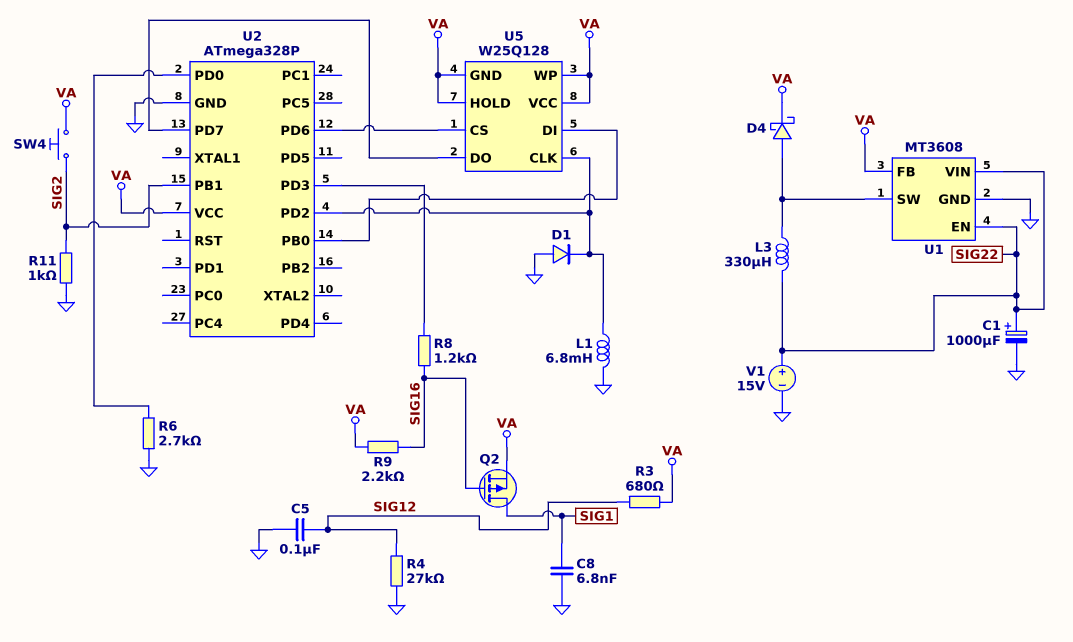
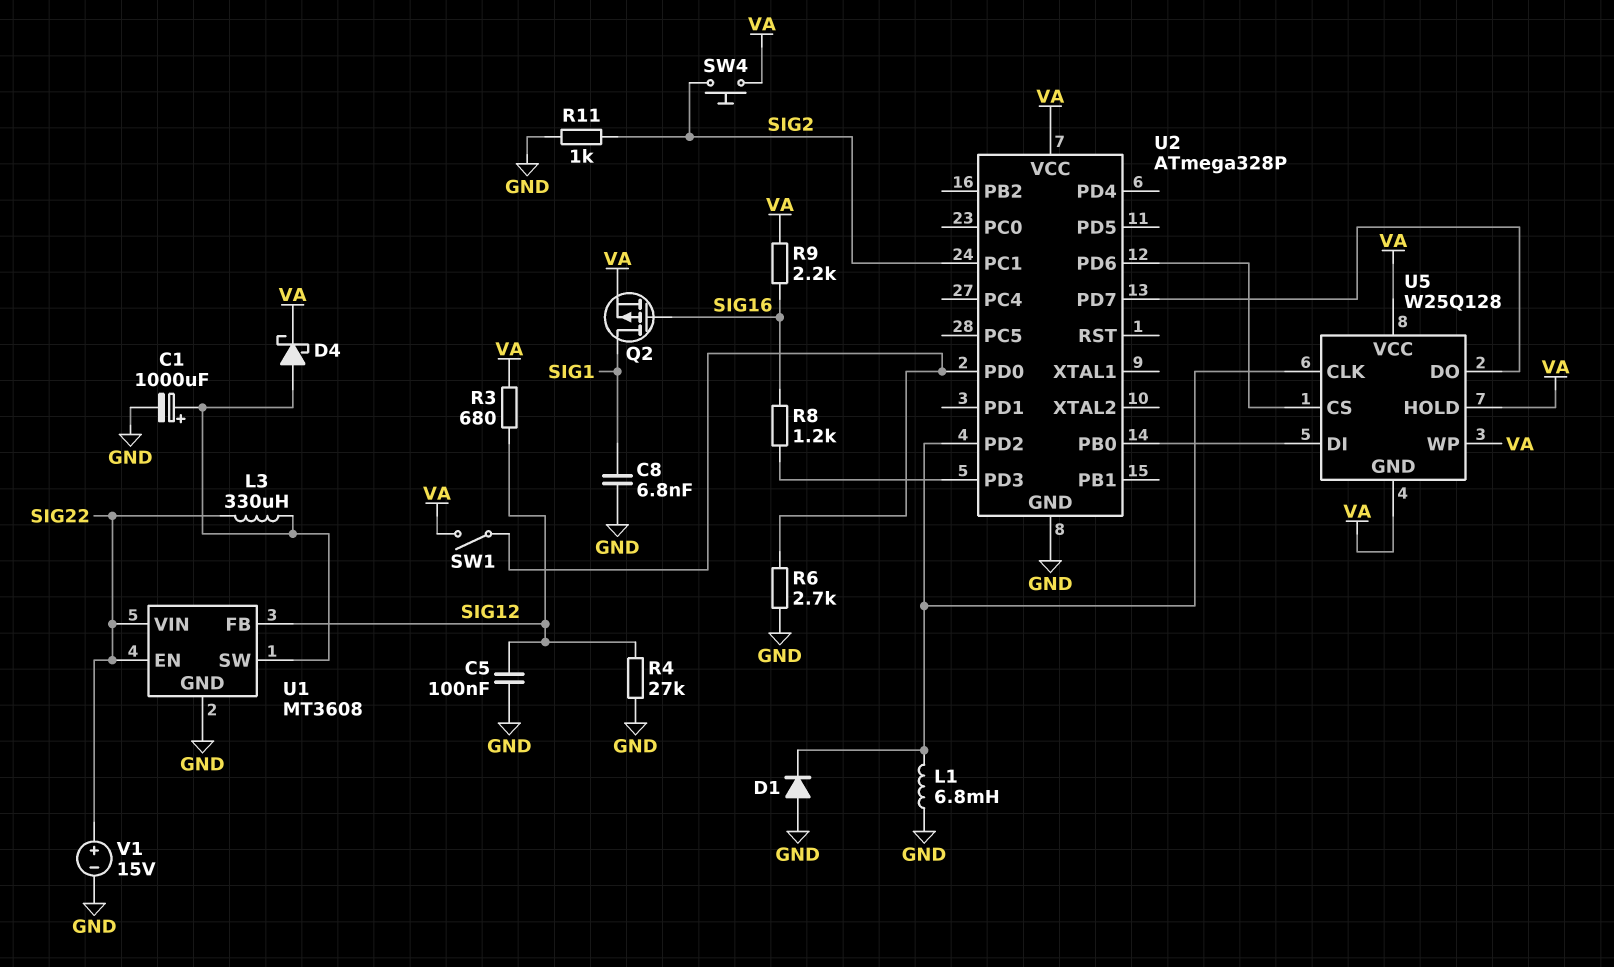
C1: 1000uF (plus SIG22, minus GND) -> 1000uF (plus U1/SW, minus GND)
SW1: none -> switch (U2/PD0, VA)
U1 pin FB: VA -> SIG12
U2 pin PB1: SIG2 -> none
U2 pin PC1: none -> SIG2

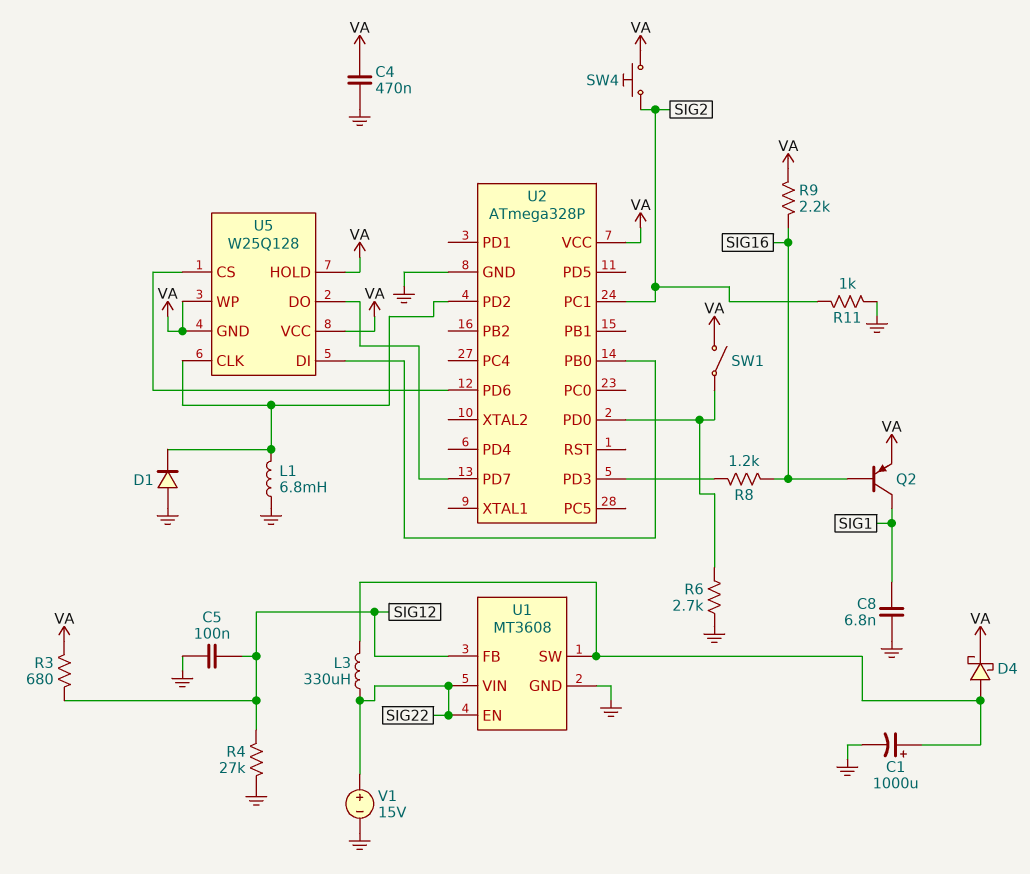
C4: none -> 470nF (GND, VA)
Q2: PMOS (G SIG16, D SIG1, S VA) -> PNP (B SIG16, C SIG1, E VA)

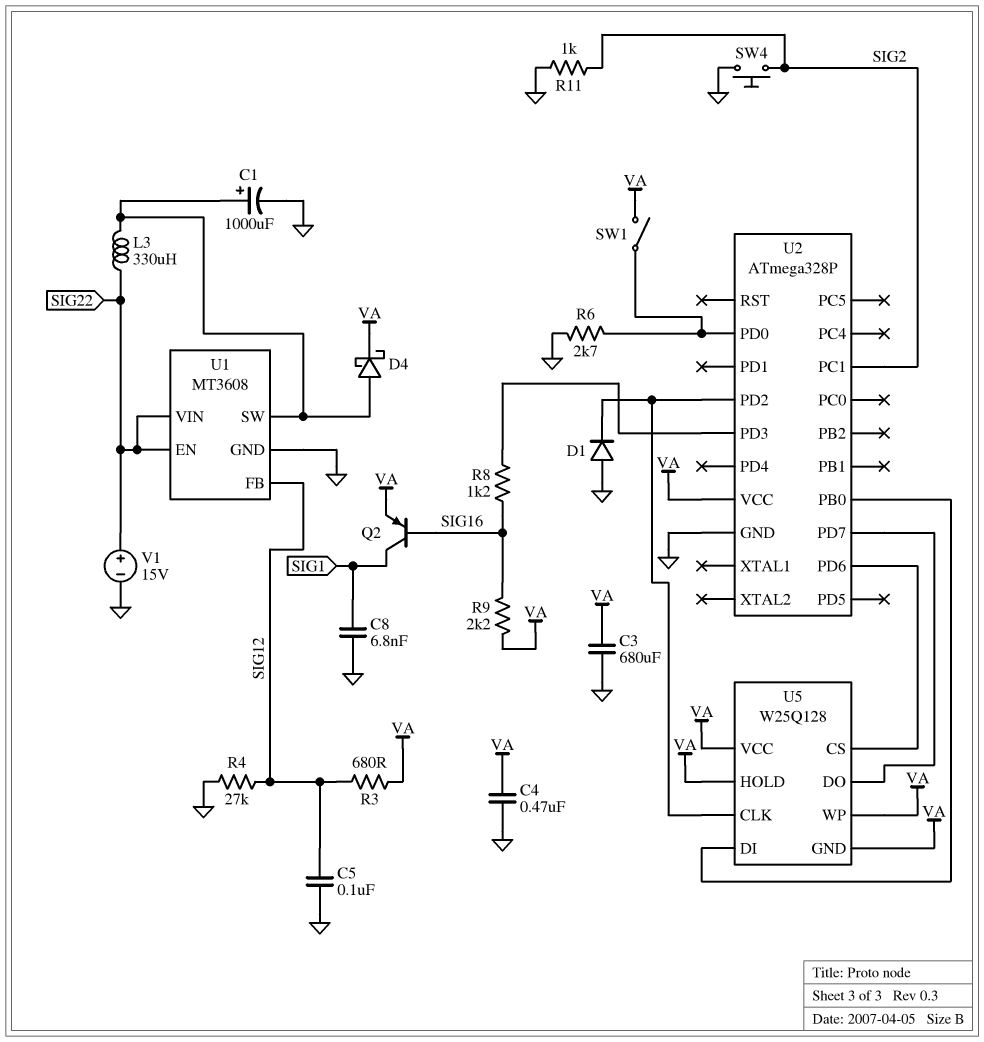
C3: none -> 680uF (GND, VA)
L1: 6.8mH (GND, U2/PD2) -> none
SW4: button (SIG2, VA) -> button (GND, SIG2)

